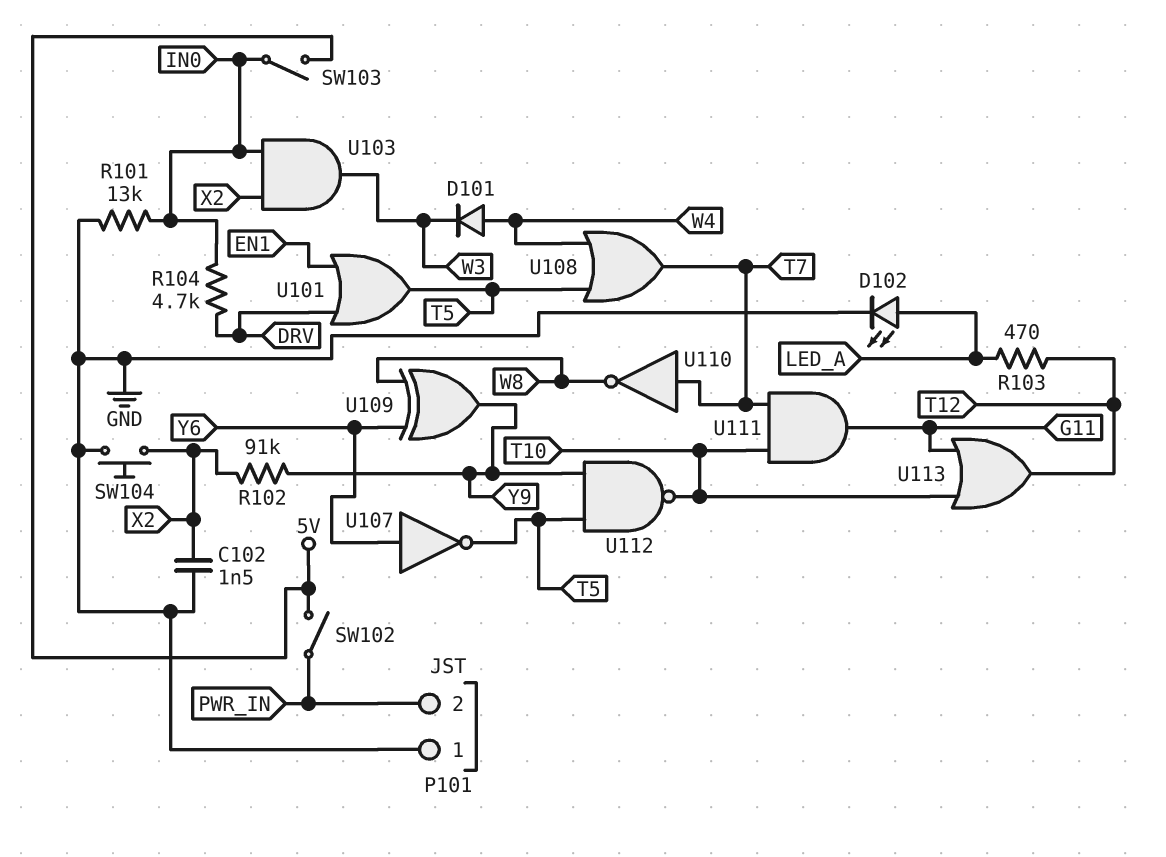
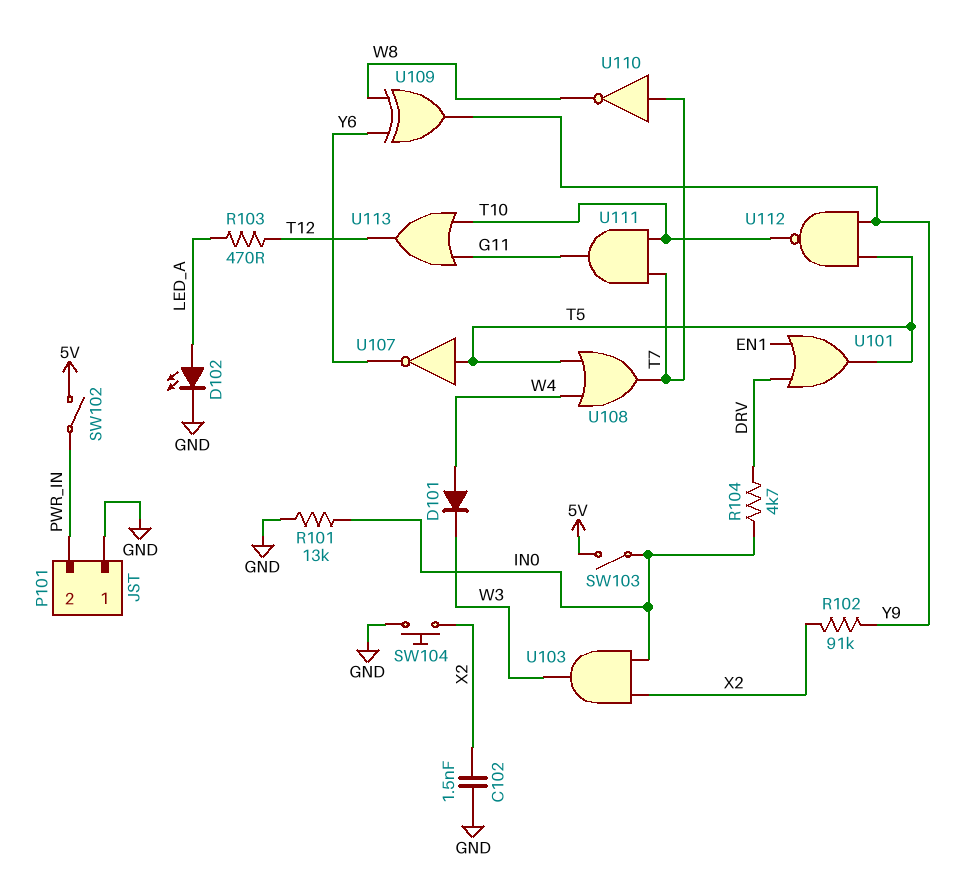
U107: NOT (in Y6, out T5) -> NOT (in T5, out Y6)

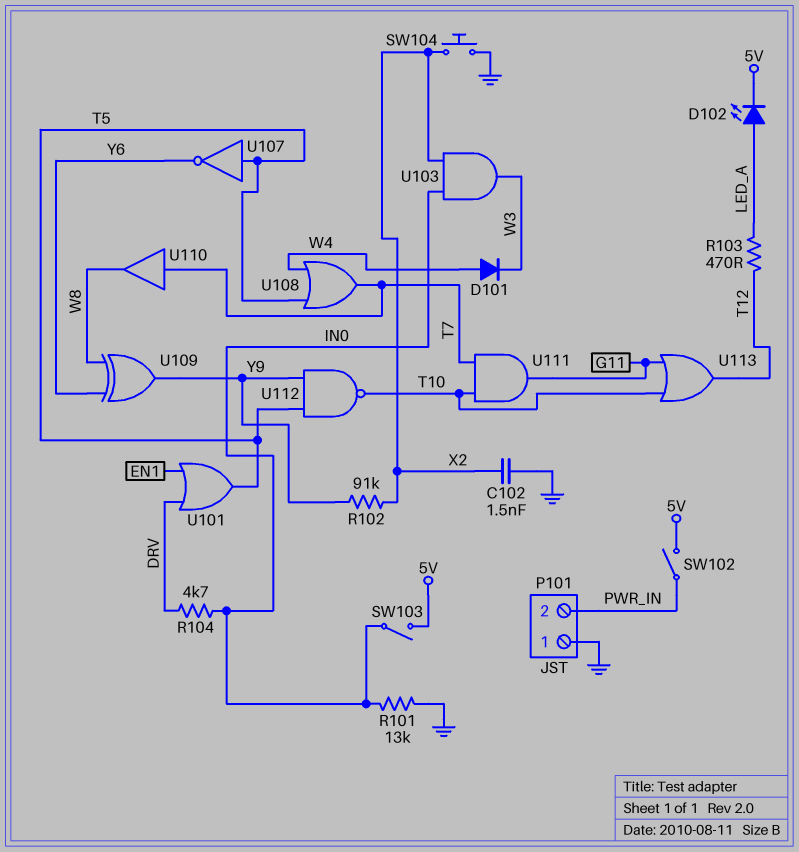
D102: LED (A LED_A, K GND) -> LED (A LED_A, K 5V)
U110: NOT (in T7, out W8) -> buffer (in T7, out W8)

